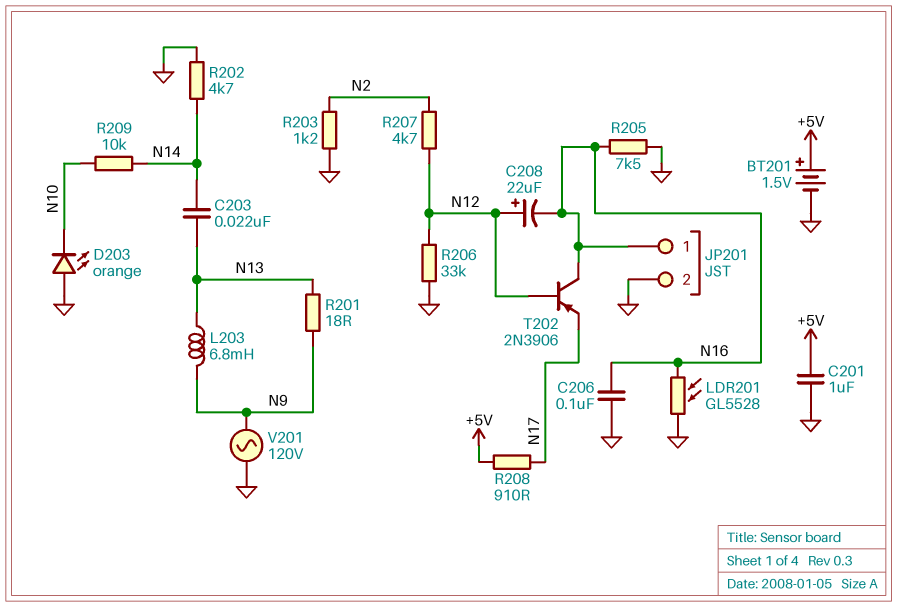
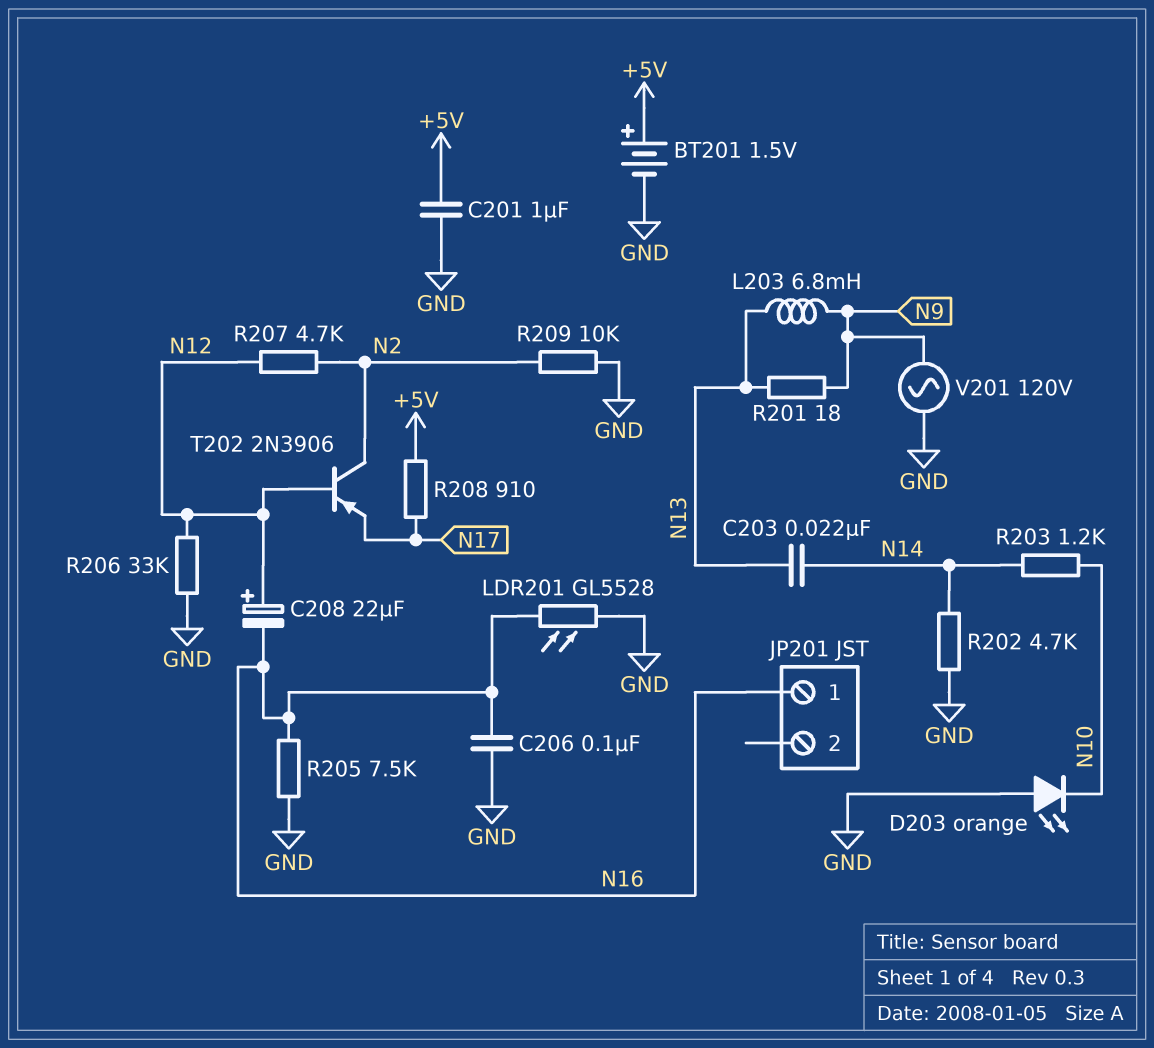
JP201 pin 2: GND -> none
R203: 1.2k (GND, N2) -> 1.2k (N10, N14)
R209: 10k (N10, N14) -> 10k (GND, N2)
T202: PNP 2N3906 (B N12, C N16, E N17) -> PNP 2N3906 (B N12, C N2, E N17)

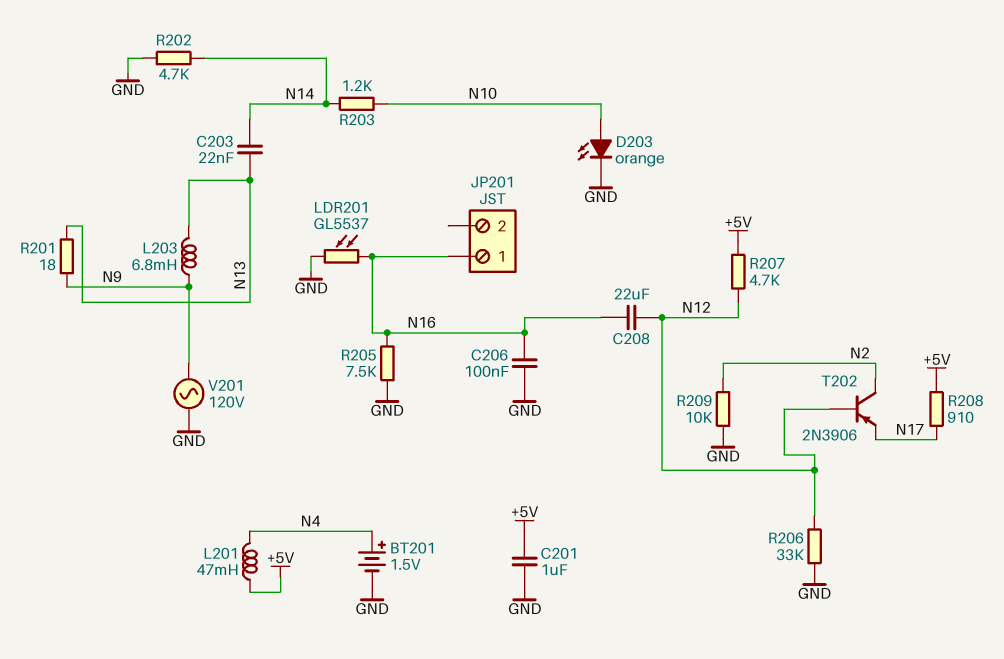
BT201: 1.5V (plus +5V, minus GND) -> 1.5V (plus N4, minus GND)
C208: 22uF (plus N12, minus N16) -> 22uF (N12, N16)
D203: LED orange (A GND, K N10) -> LED orange (A N10, K GND)
L201: none -> 47mH (+5V, N4)
LDR201: GL5528 (GND, N16) -> GL5537 (GND, N16)
R207: 4.7k (N2, N12) -> 4.7k (+5V, N12)

